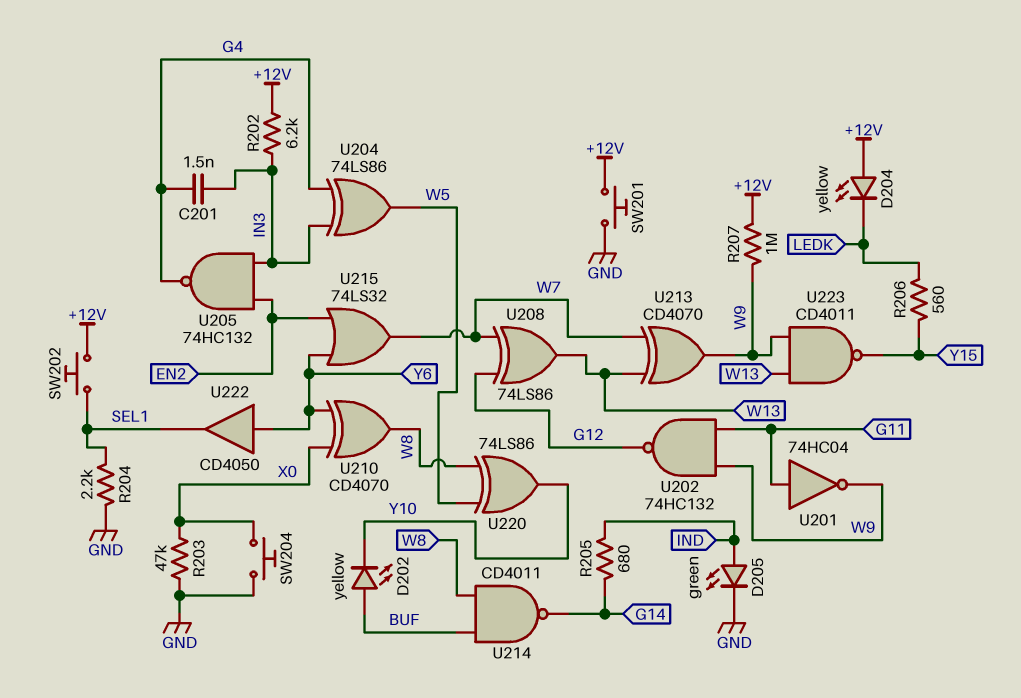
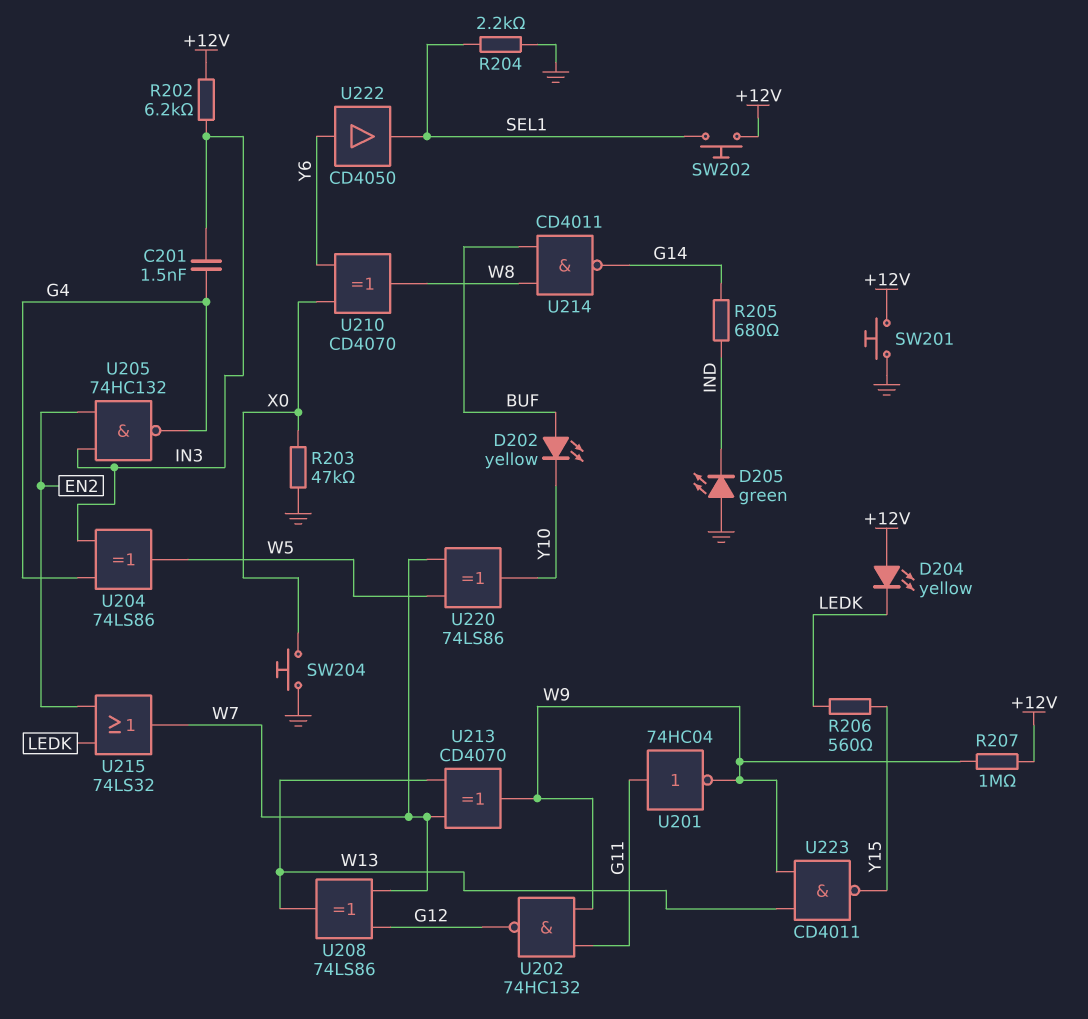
D205: LED green (A IND, K GND) -> LED green (A GND, K IND)
U215: OR 74LS32 (in EN2, in Y6, out W7) -> OR 74LS32 (in EN2, in LEDK, out W7)
U220: XOR 74LS86 (in W5, in W8, out Y10) -> XOR 74LS86 (in W5, in W7, out Y10)

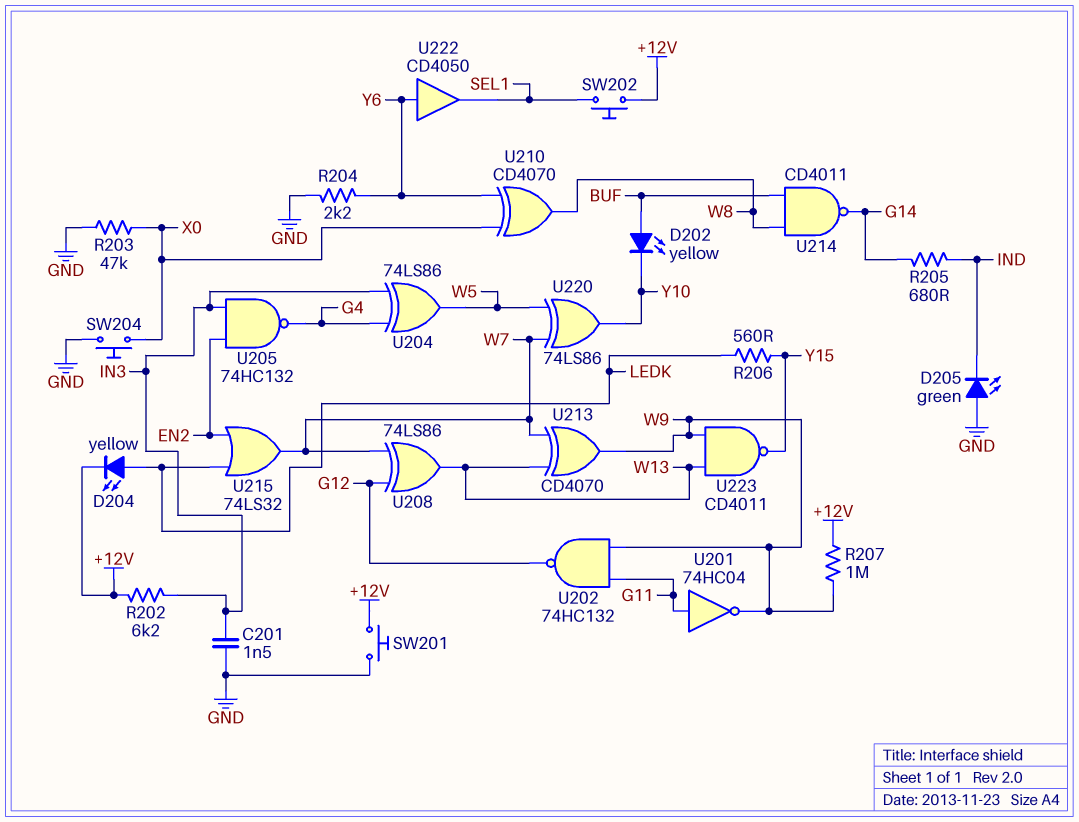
C201: 1.5nF (G4, IN3) -> 1.5nF (GND, IN3)
D204: LED yellow (A +12V, K LEDK) -> LED yellow (A LEDK, K +12V)
R204: 2.2k (GND, SEL1) -> 2.2k (GND, Y6)

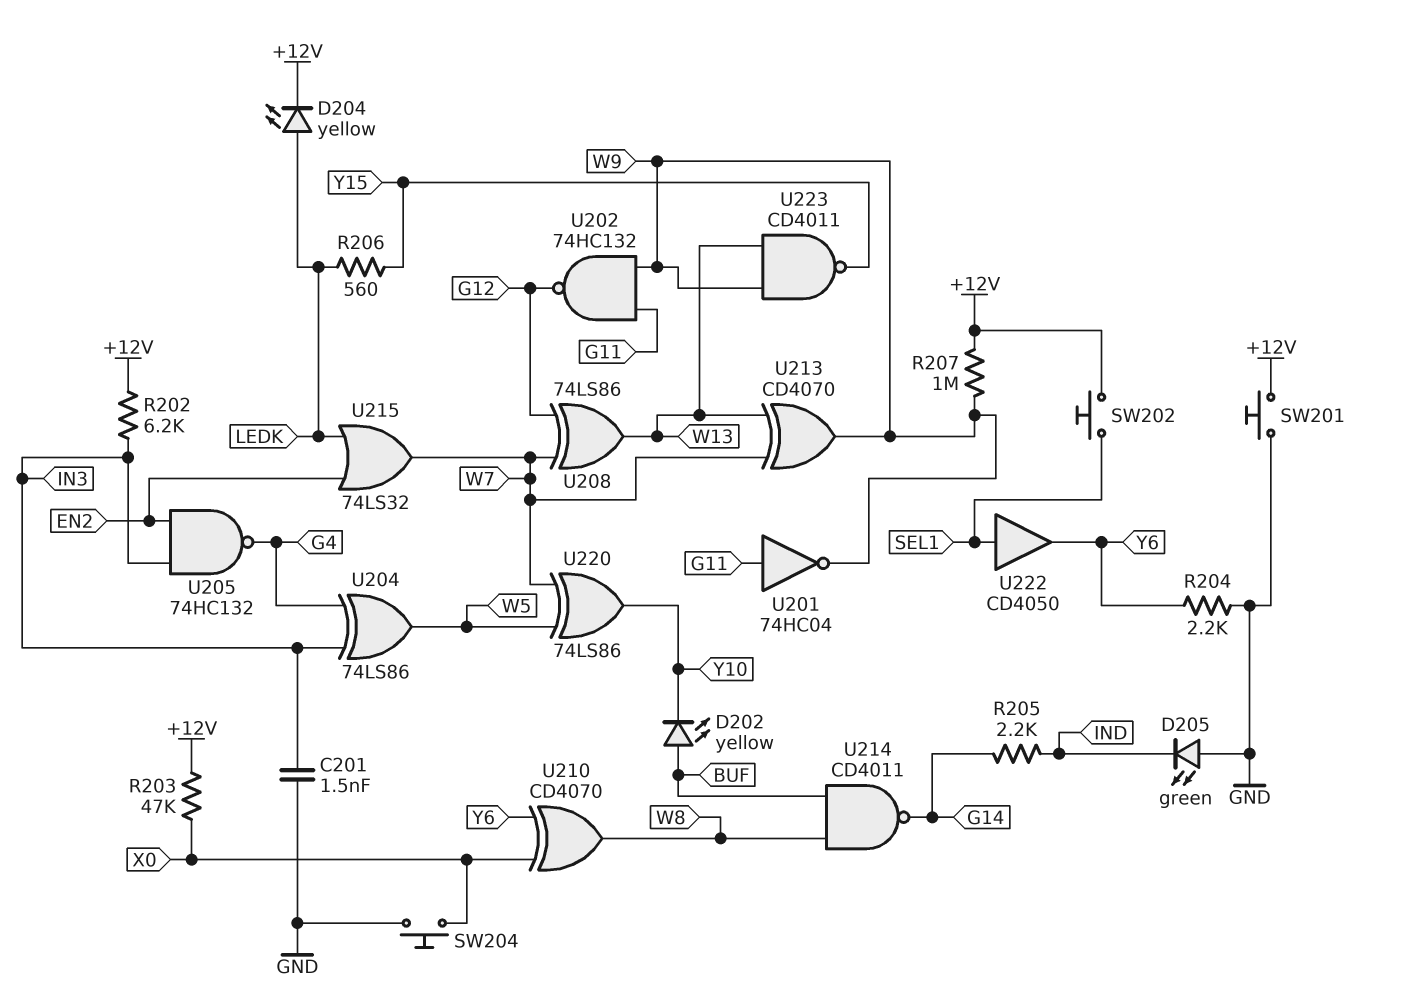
R203: 47k (GND, X0) -> 47k (+12V, X0)
R205: 680 (G14, IND) -> 2.2k (G14, IND)
U222: buffer CD4050 (in Y6, out SEL1) -> buffer CD4050 (in SEL1, out Y6)

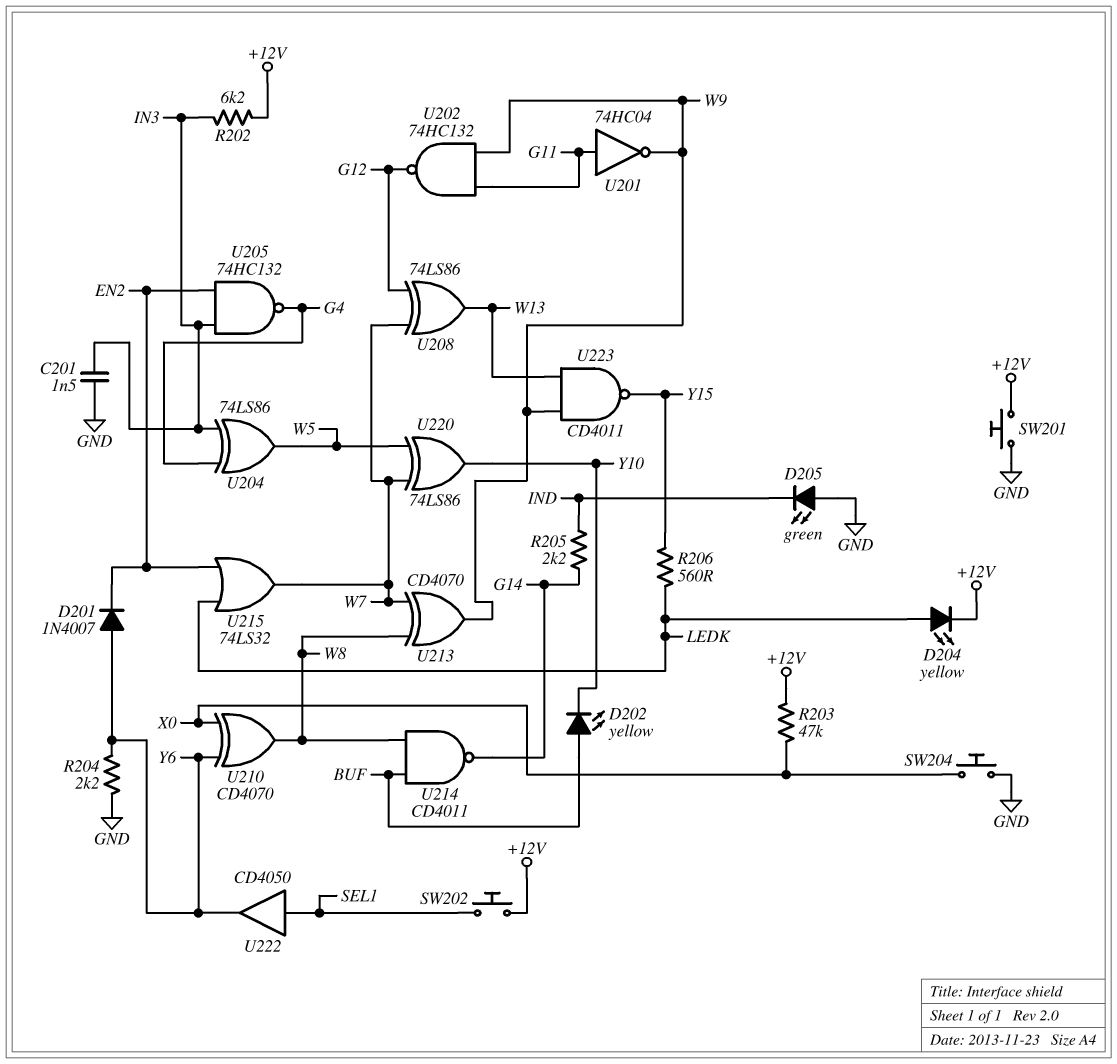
D201: none -> diode 1N4007 (A Y6, K EN2)
R207: 1M (+12V, W9) -> none
U213: XOR CD4070 (in W7, in W13, out W9) -> XOR CD4070 (in W7, in W8, out W9)

